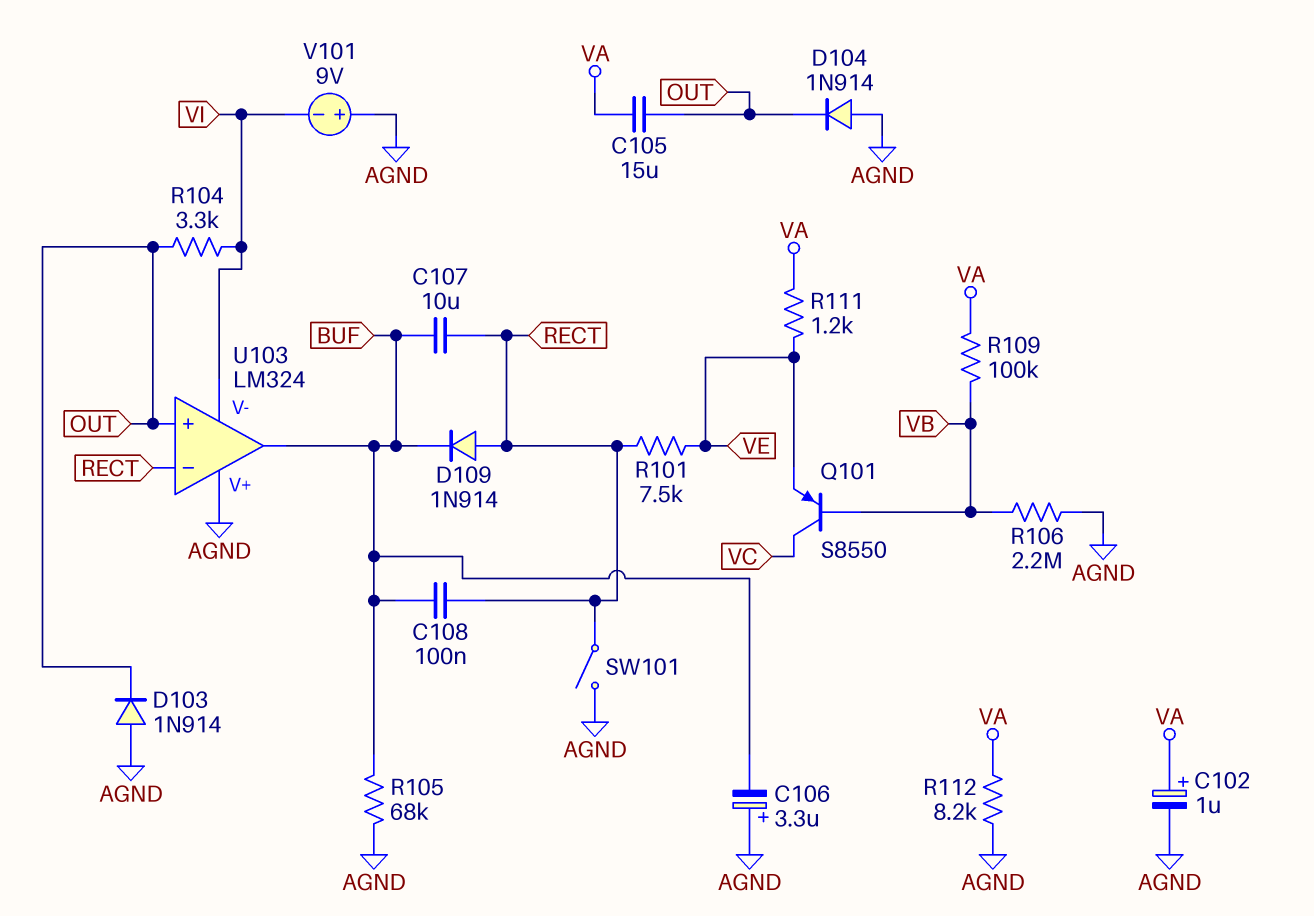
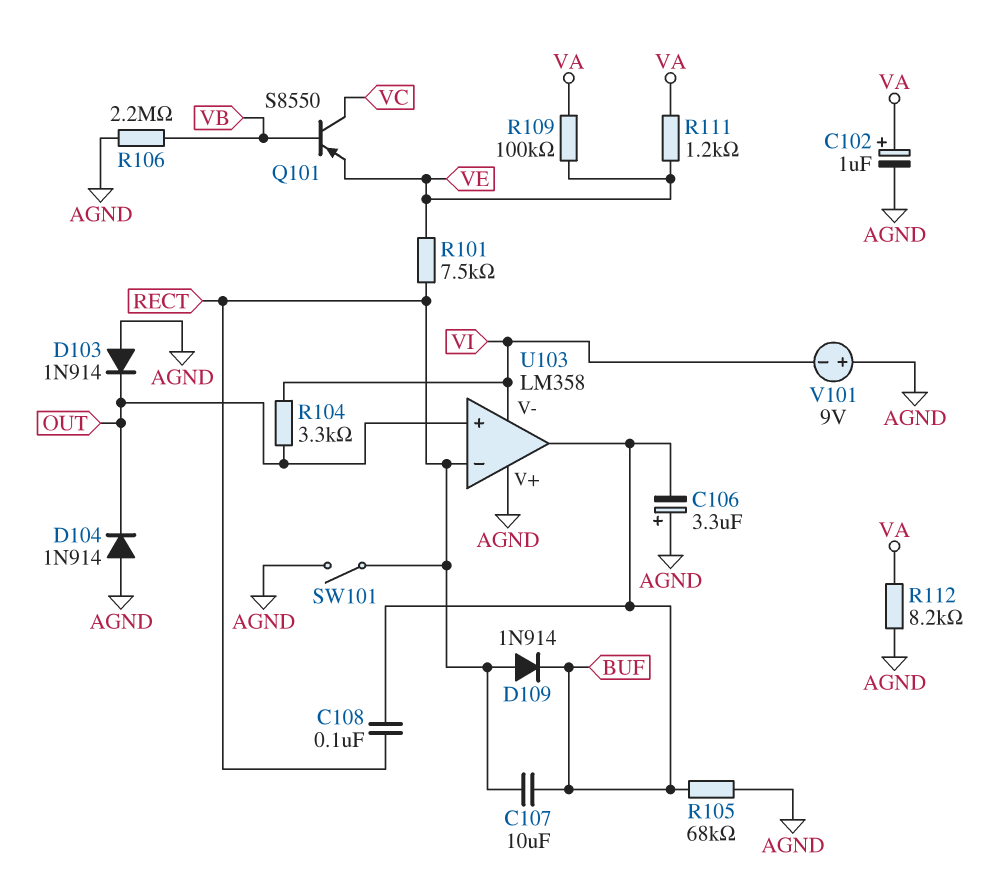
C105: 15uF (OUT, VA) -> none
R109: 100k (VA, VB) -> 100k (VA, VE)
U103: LM324 -> LM358

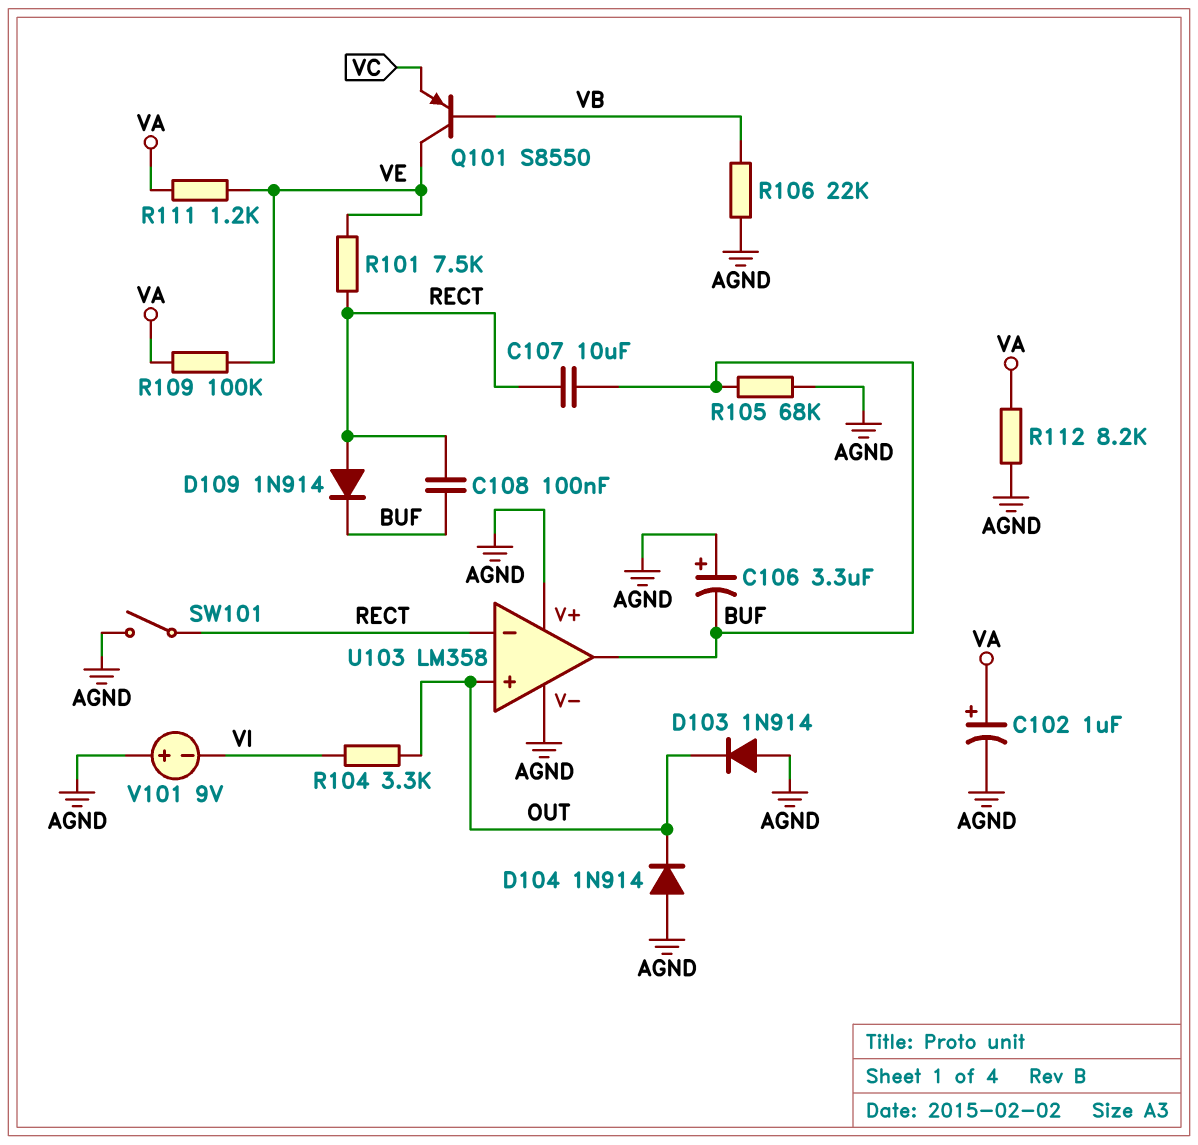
Q101: PNP S8550 (B VB, C VC, E VE) -> PNP S8550 (B VB, C VE, E VC)
R106: 2.2M (AGND, VB) -> 22k (AGND, VB)
U103 pin V-: VI -> AGND

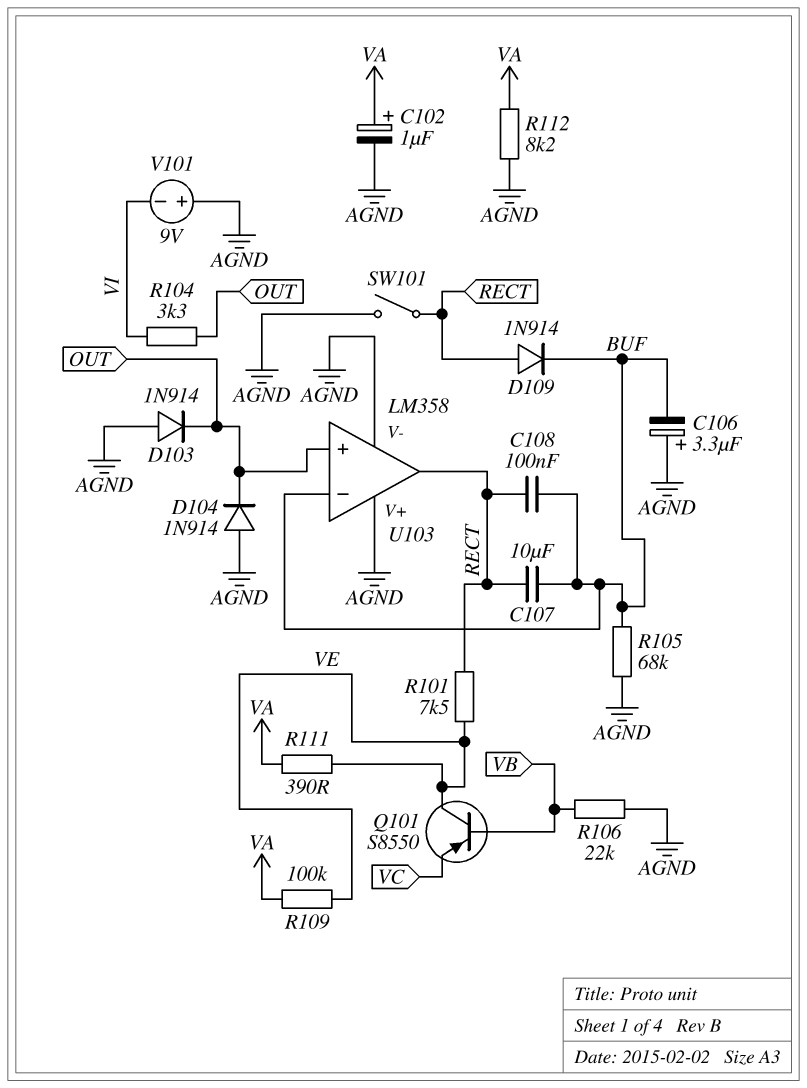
R111: 1.2k (VA, VE) -> 390 (VA, VE)
U103 pin in-: RECT -> BUF
U103 pin out: BUF -> RECT

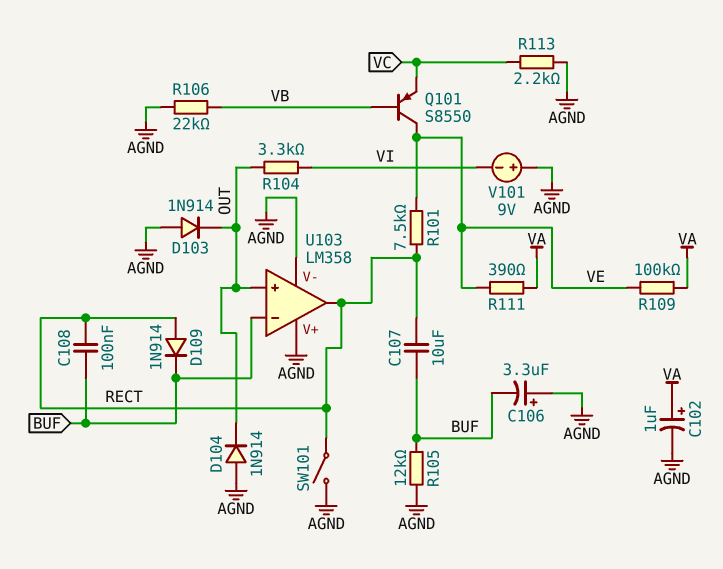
R105: 68k (AGND, BUF) -> 12k (AGND, BUF)
R112: 8.2k (AGND, VA) -> none
R113: none -> 2.2k (AGND, VC)

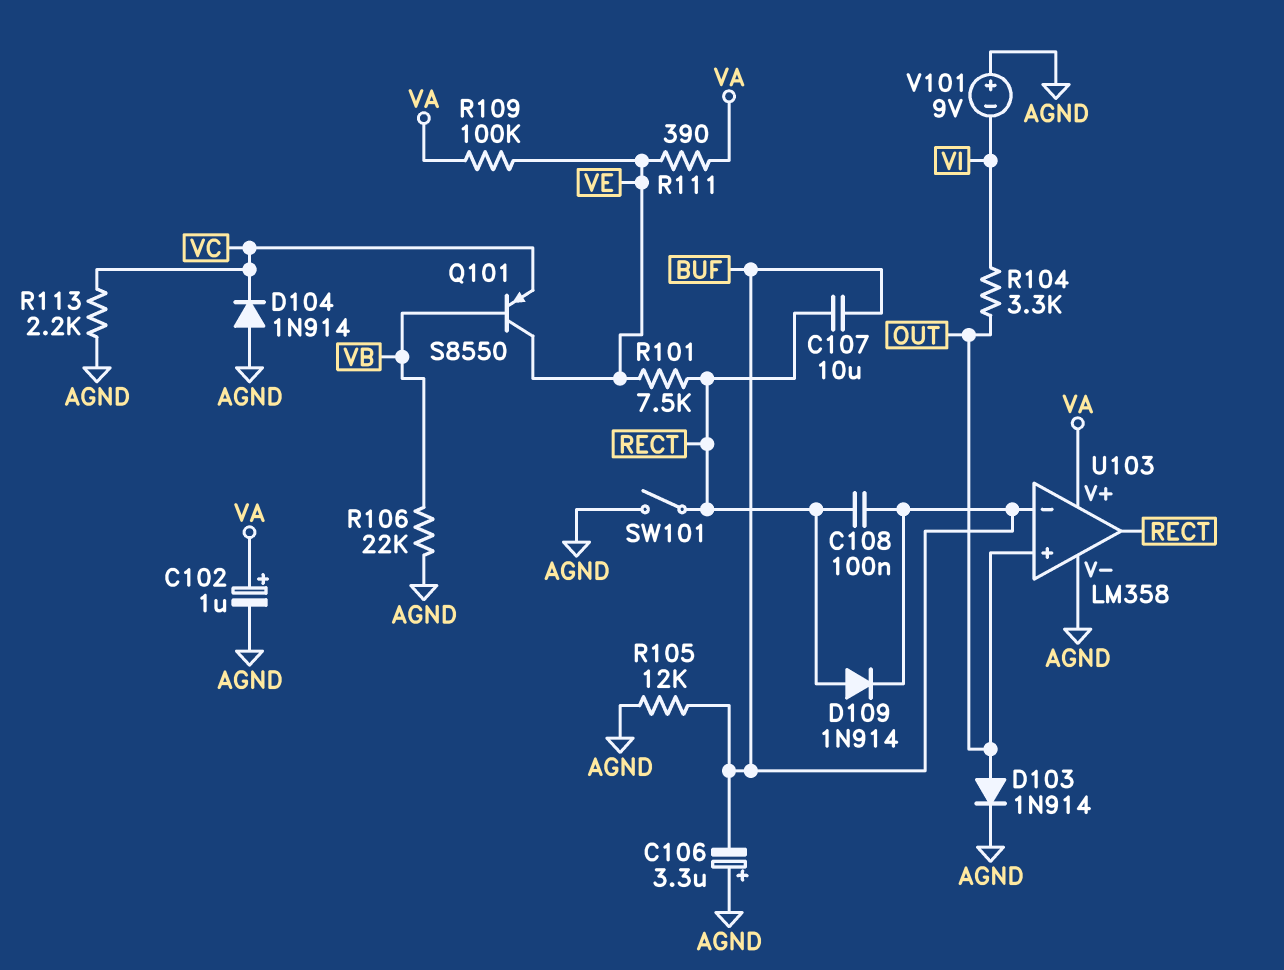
D103: diode 1N914 (A AGND, K OUT) -> diode 1N914 (A OUT, K AGND)
D104: diode 1N914 (A AGND, K OUT) -> diode 1N914 (A AGND, K VC)
U103 pin V+: AGND -> VA

